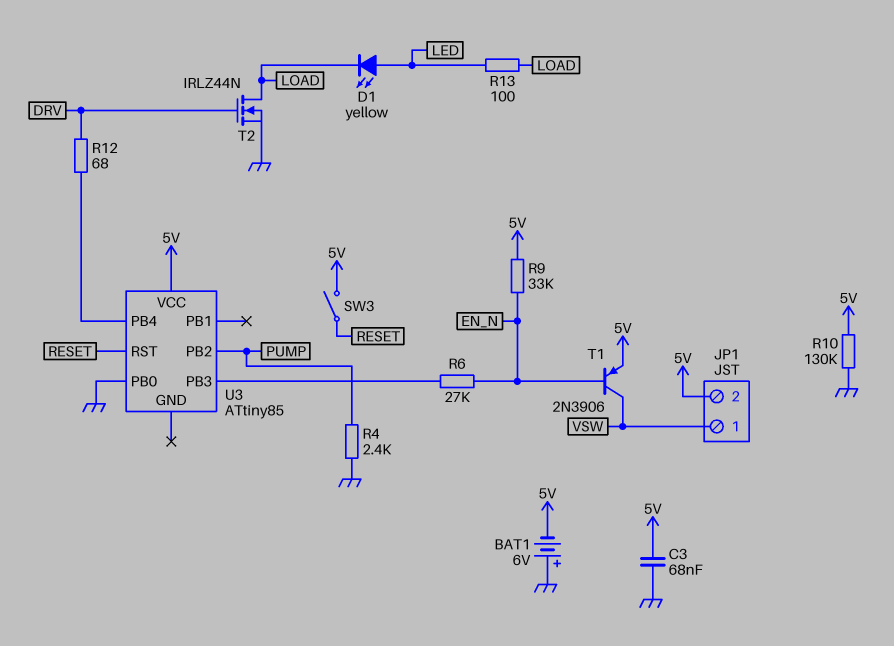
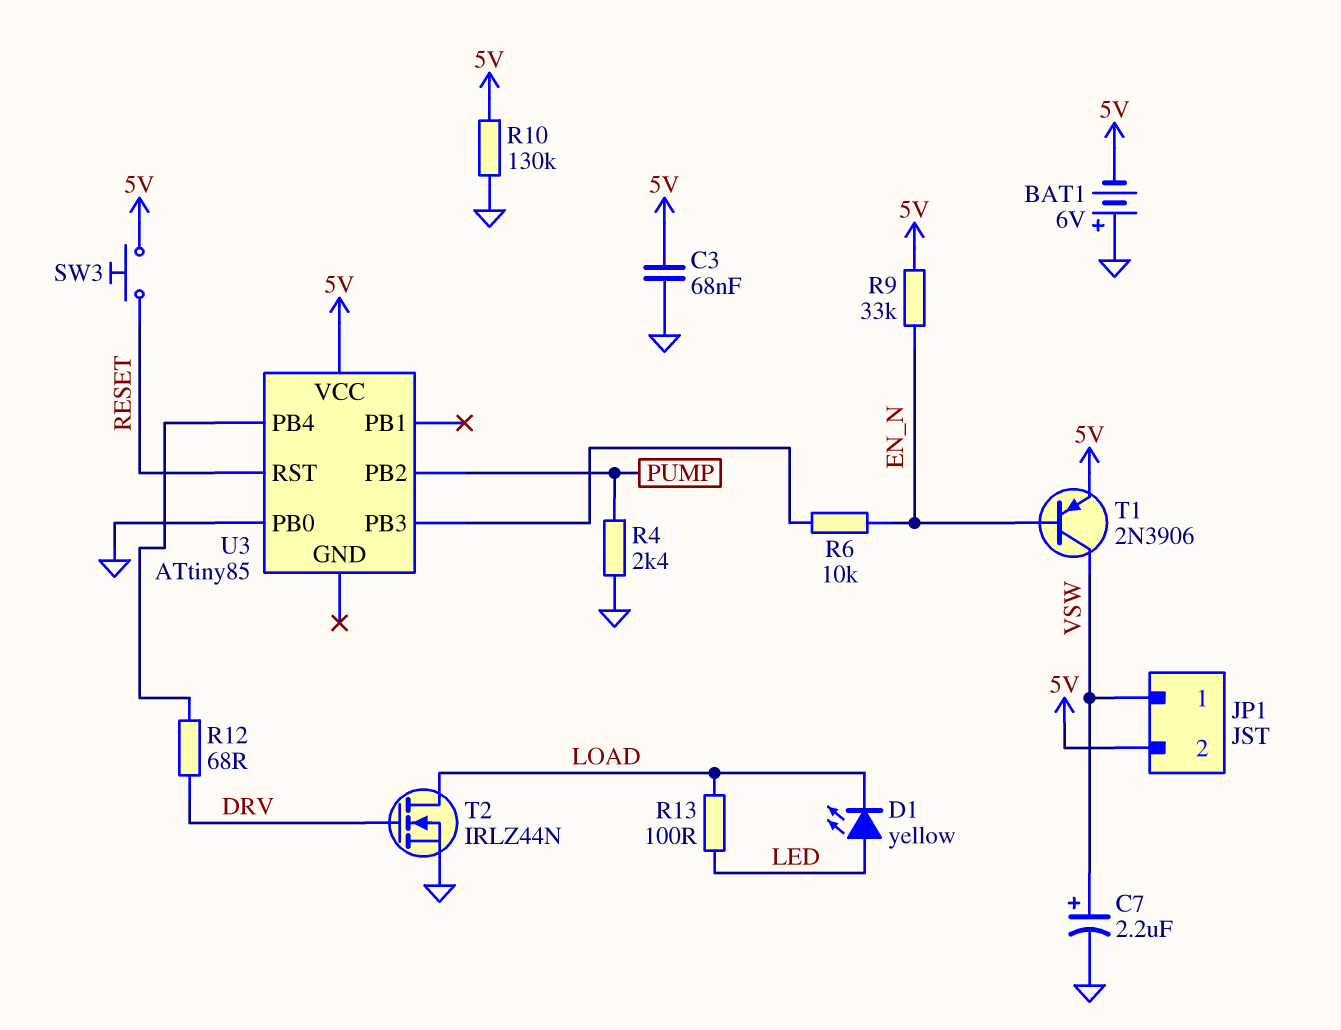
C7: none -> 2.2uF (plus VSW, minus GND)
R6: 27k (EN_N, U3/PB3) -> 10k (EN_N, U3/PB3)
SW3: switch (5V, RESET) -> button (5V, RESET)

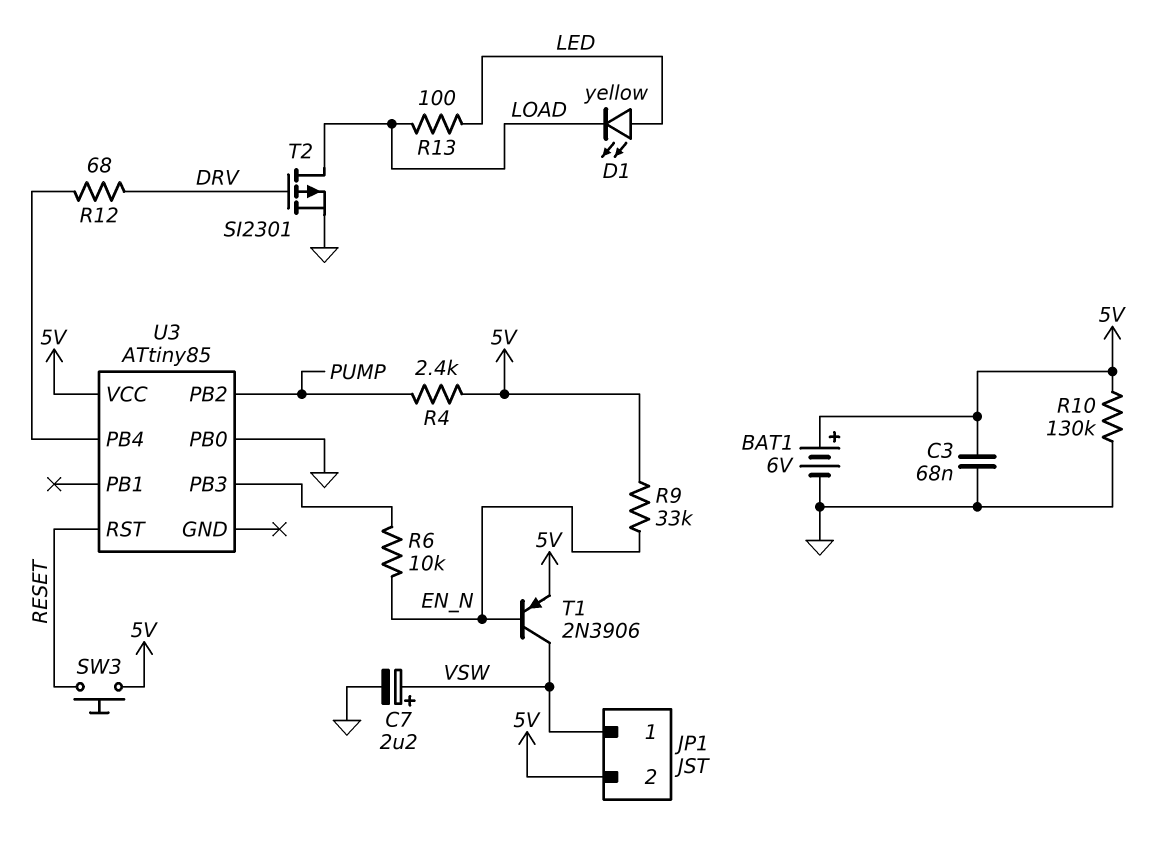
BAT1: 6V (plus GND, minus 5V) -> 6V (plus 5V, minus GND)
R4: 2.4k (GND, PUMP) -> 2.4k (5V, PUMP)
T2: NMOS IRLZ44N (G DRV, D LOAD, S GND) -> PMOS SI2301 (G DRV, D LOAD, S GND)

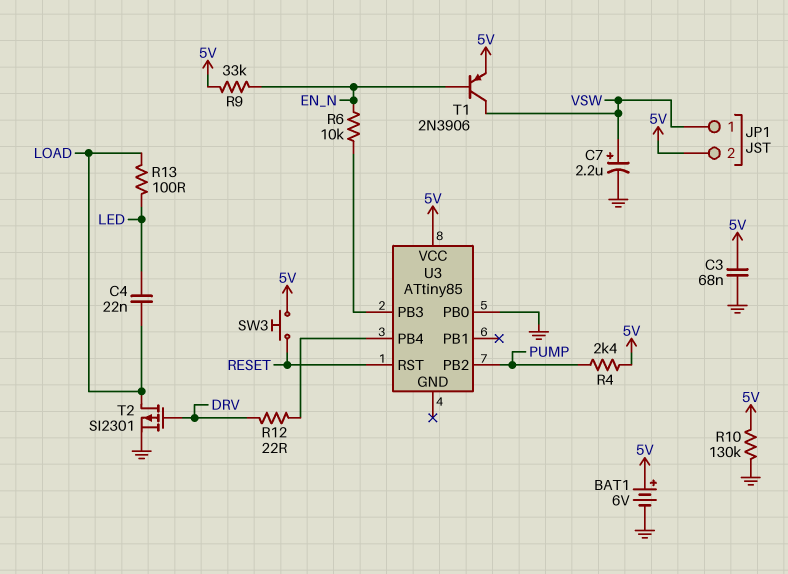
C4: none -> 22nF (LED, LOAD)
D1: LED yellow (A LED, K LOAD) -> none
R12: 68 (DRV, U3/PB4) -> 22 (DRV, U3/PB4)

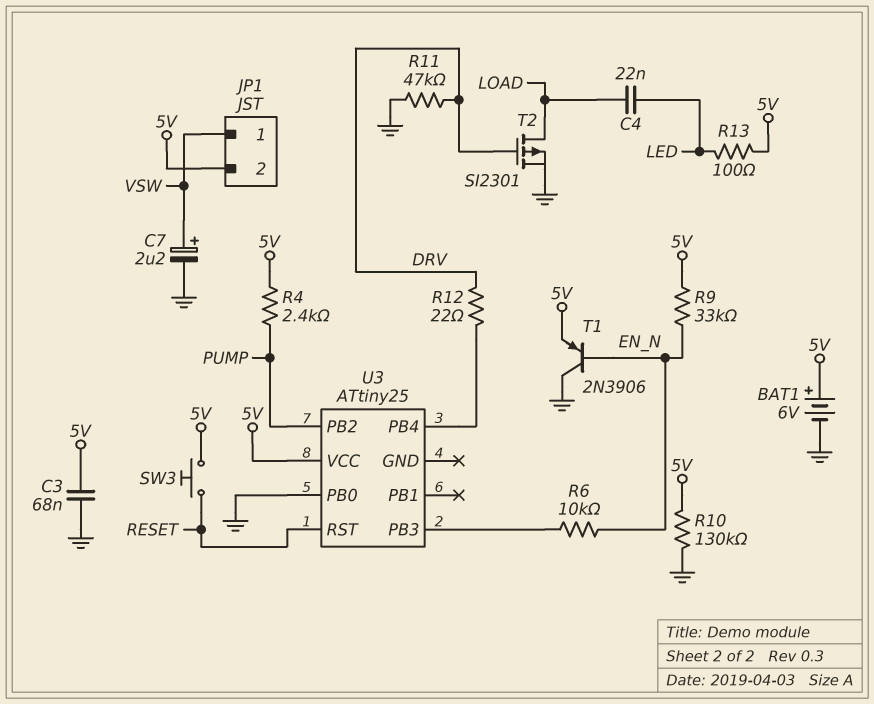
R11: none -> 47k (DRV, GND)
R13: 100 (LED, LOAD) -> 100 (5V, LED)
T1: PNP 2N3906 (B EN_N, C VSW, E 5V) -> PNP 2N3906 (B EN_N, C GND, E 5V)
U3: ATtiny85 -> ATtiny25

